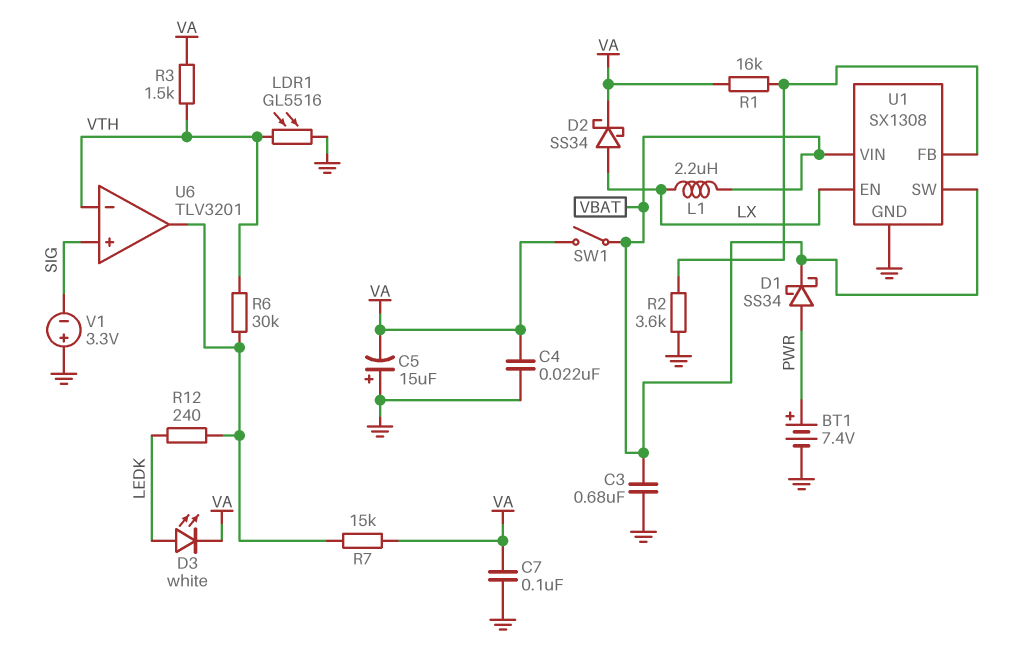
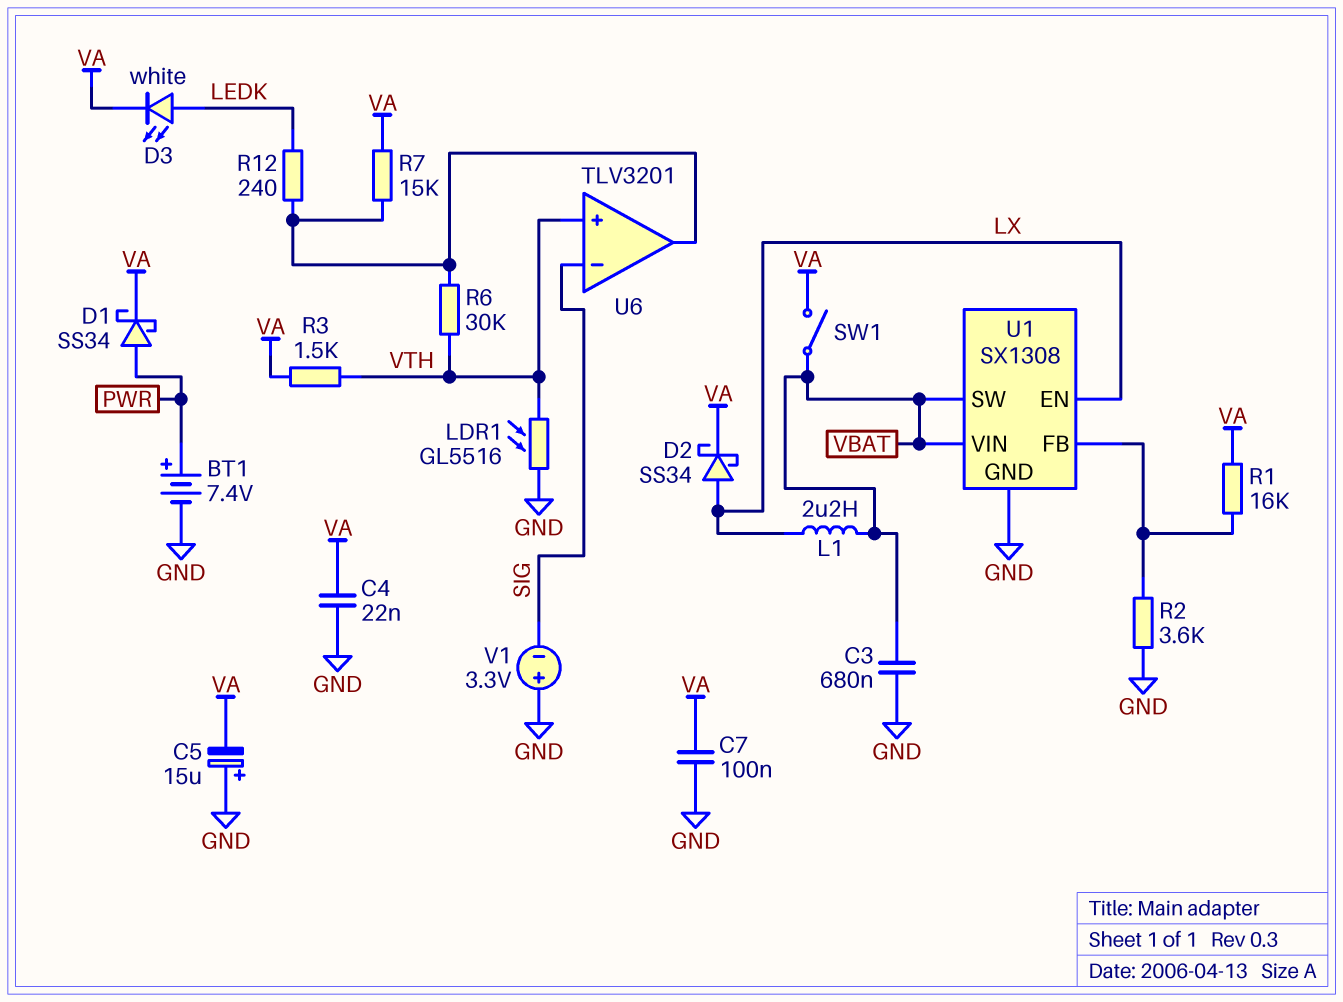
D1: schottky SS34 (A PWR, K VBAT) -> schottky SS34 (A PWR, K VA)
U6 pin in+: SIG -> VTH
U6 pin in-: VTH -> SIG

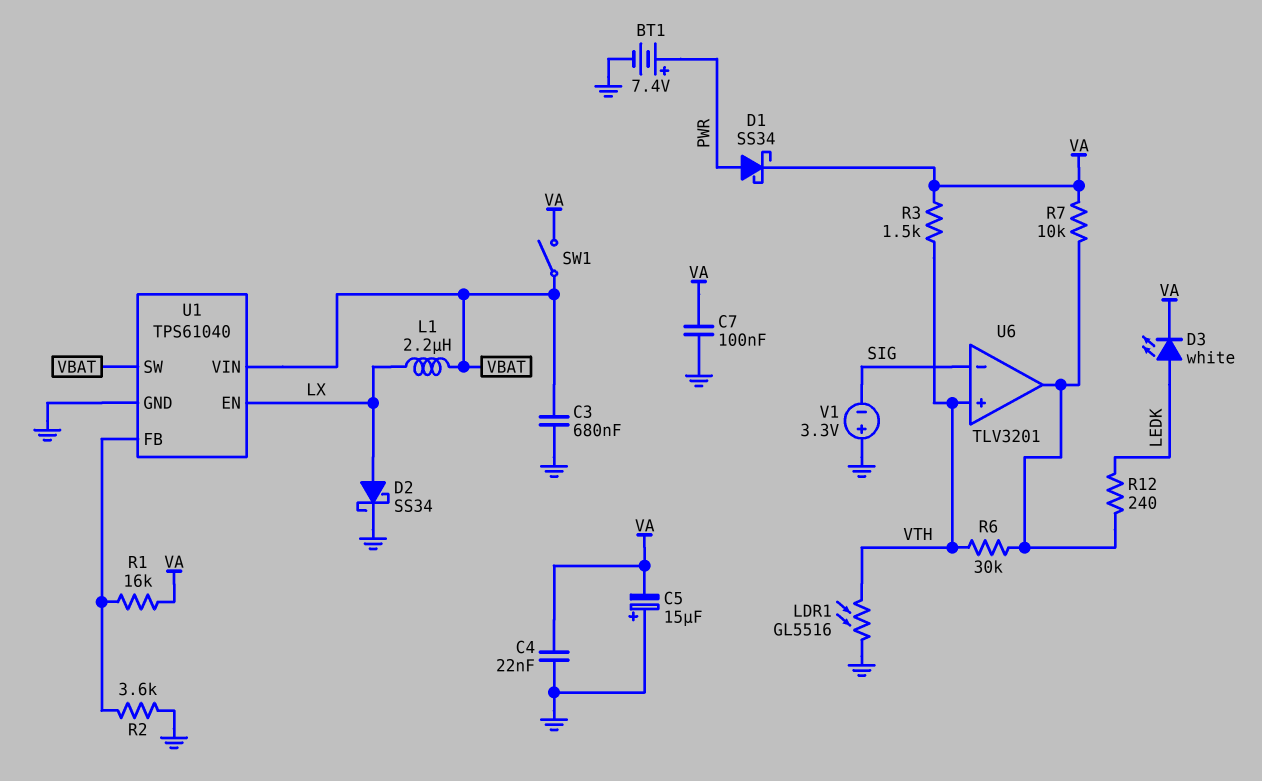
D2: schottky SS34 (A LX, K VA) -> schottky SS34 (A LX, K GND)
R7: 15k (U6/out, VA) -> 10k (U6/out, VA)
U1: SX1308 -> TPS61040

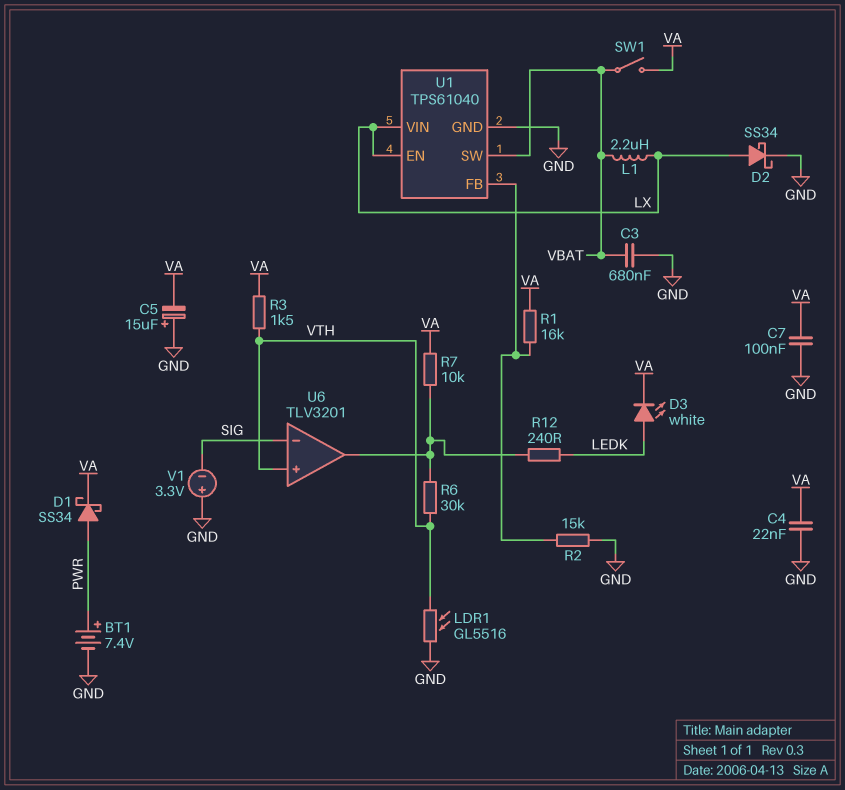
R2: 3.6k (GND, U1/FB) -> 15k (GND, U1/FB)
U1 pin VIN: VBAT -> LX

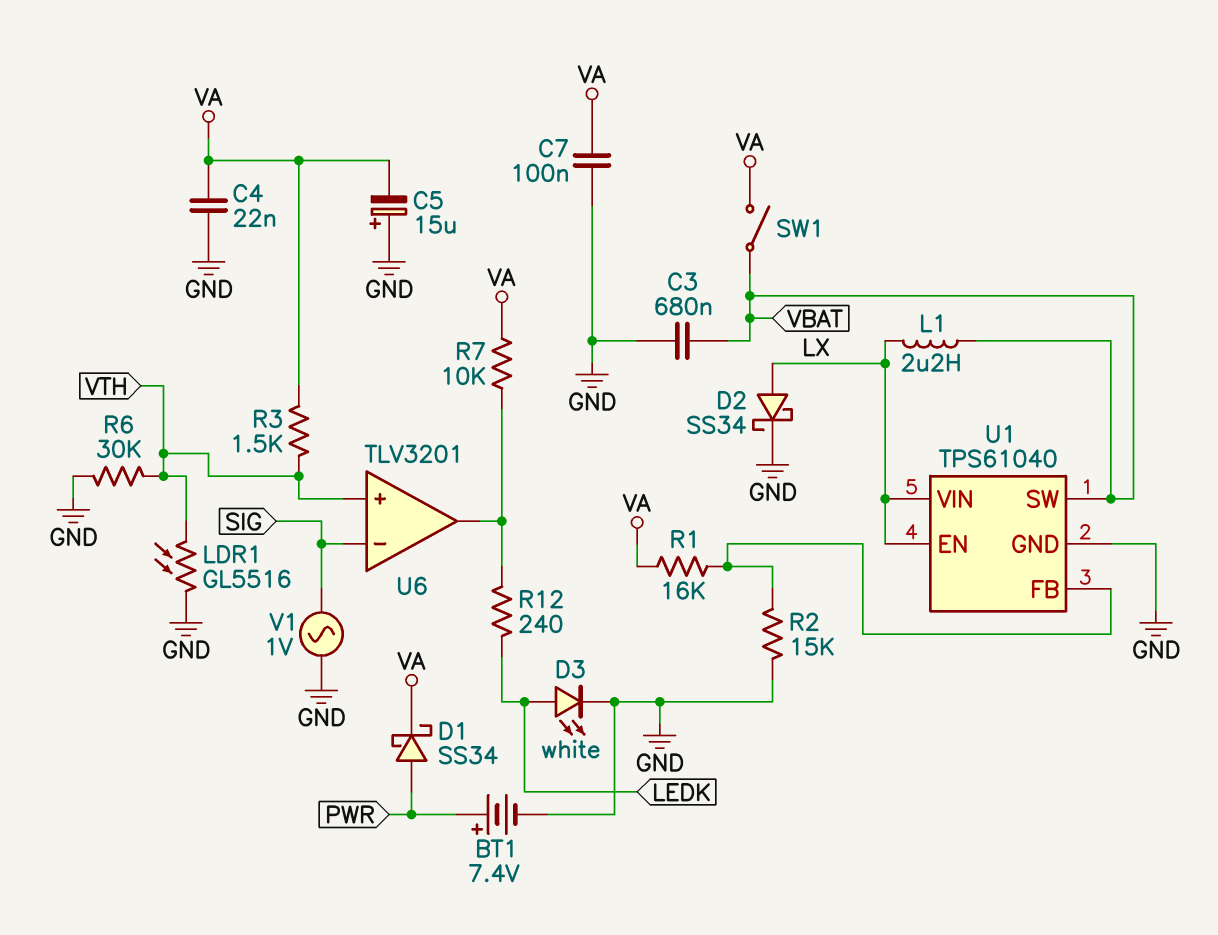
D3: LED white (A LEDK, K VA) -> LED white (A LEDK, K GND)
R6: 30k (U6/out, VTH) -> 30k (GND, VTH)
V1: 3.3V (plus GND, minus SIG) -> AC 1V (GND, SIG)

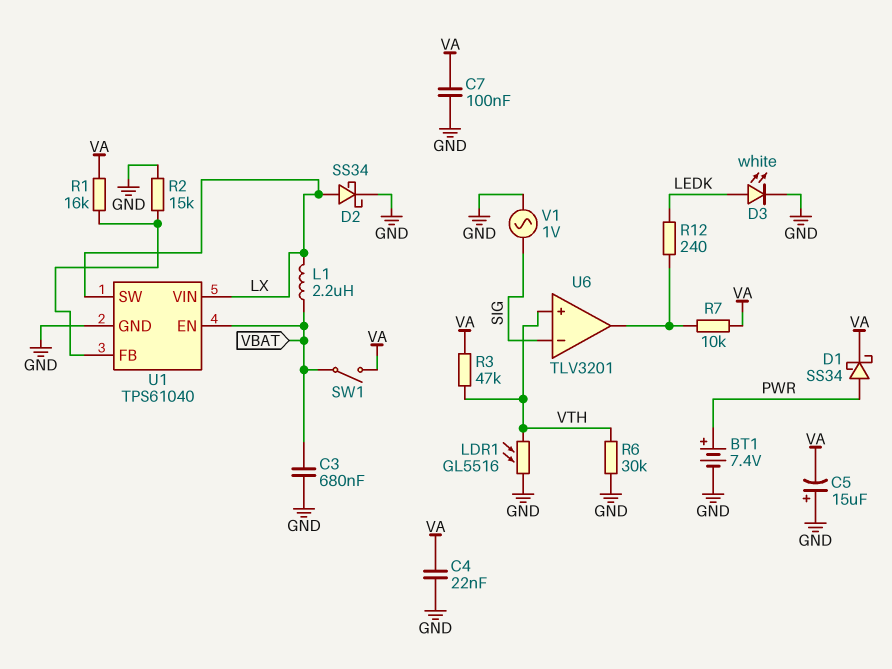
R3: 1.5k (VA, VTH) -> 47k (VA, VTH)
U1 pin EN: LX -> VBAT
U1 pin SW: VBAT -> LX

